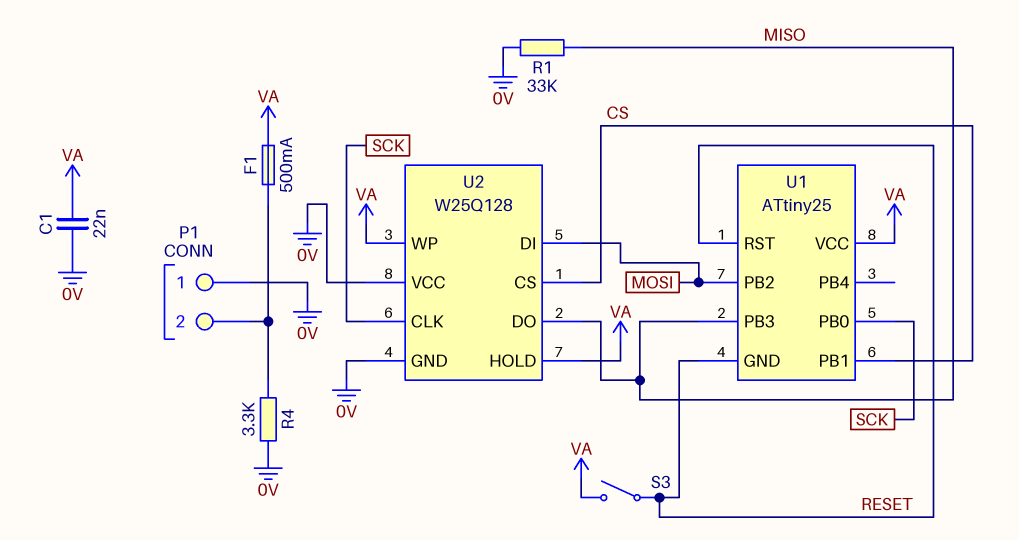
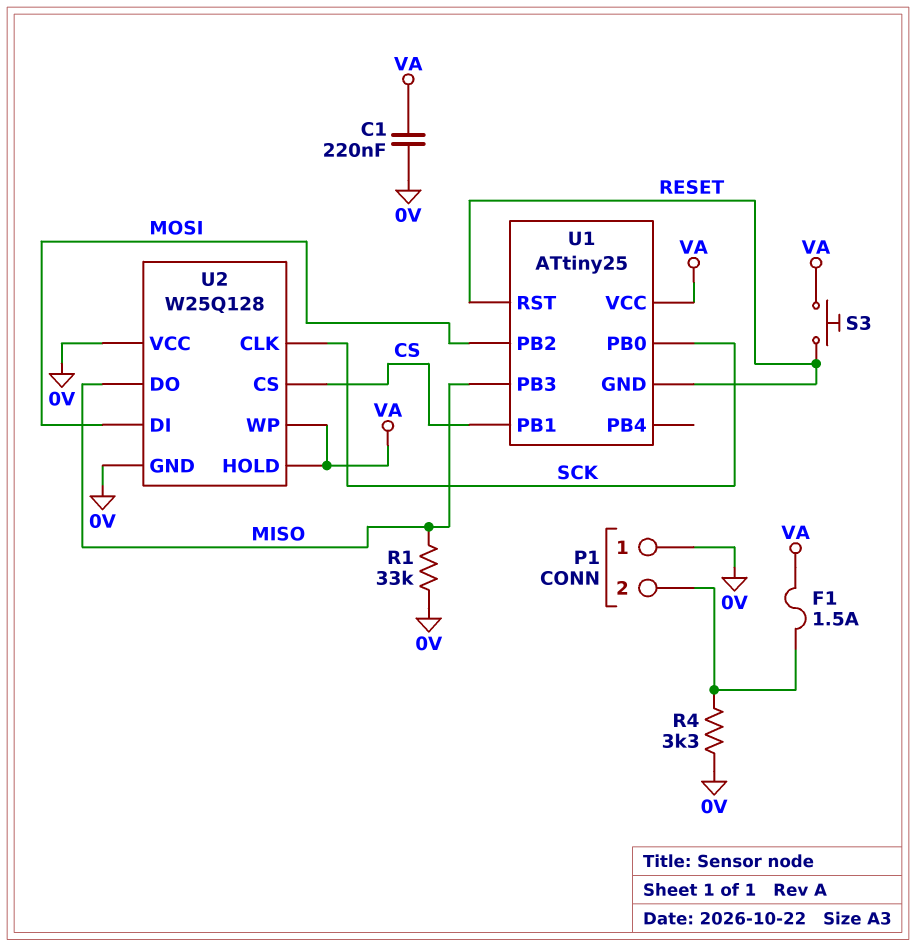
C1: 22nF (0V, VA) -> 220nF (0V, VA)
F1: 500mA (P1/2, VA) -> 1.5A (P1/2, VA)
S3: switch (RESET, VA) -> button (RESET, VA)

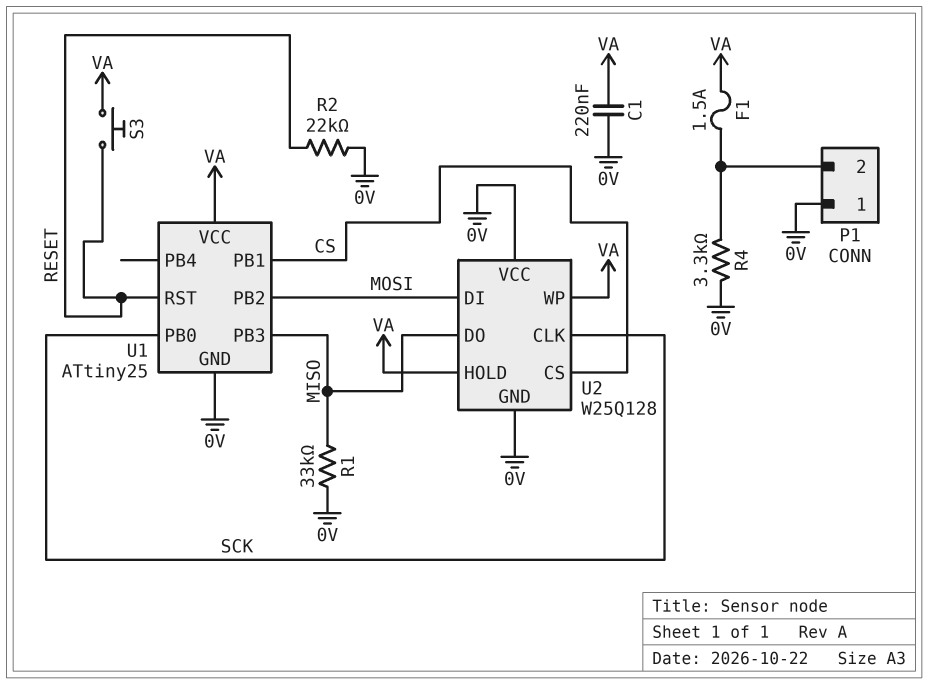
R2: none -> 22k (0V, RESET)
U1 pin GND: RESET -> 0V

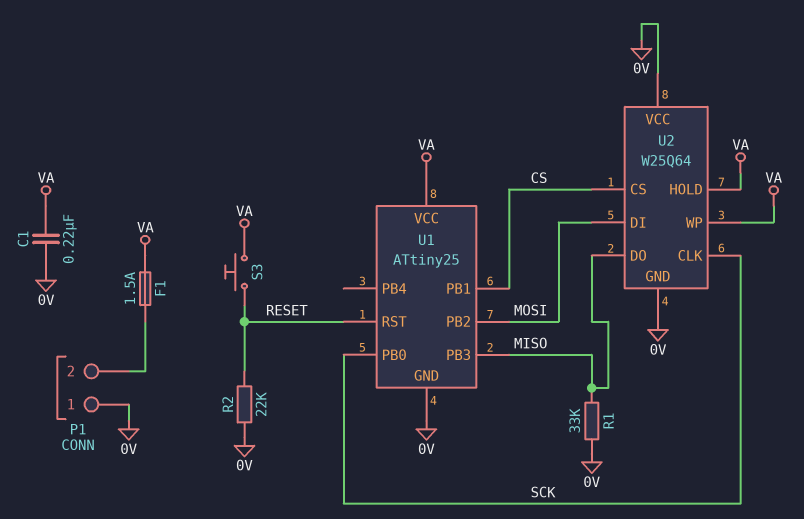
R4: 3.3k (0V, P1/2) -> none
U2: W25Q128 -> W25Q64

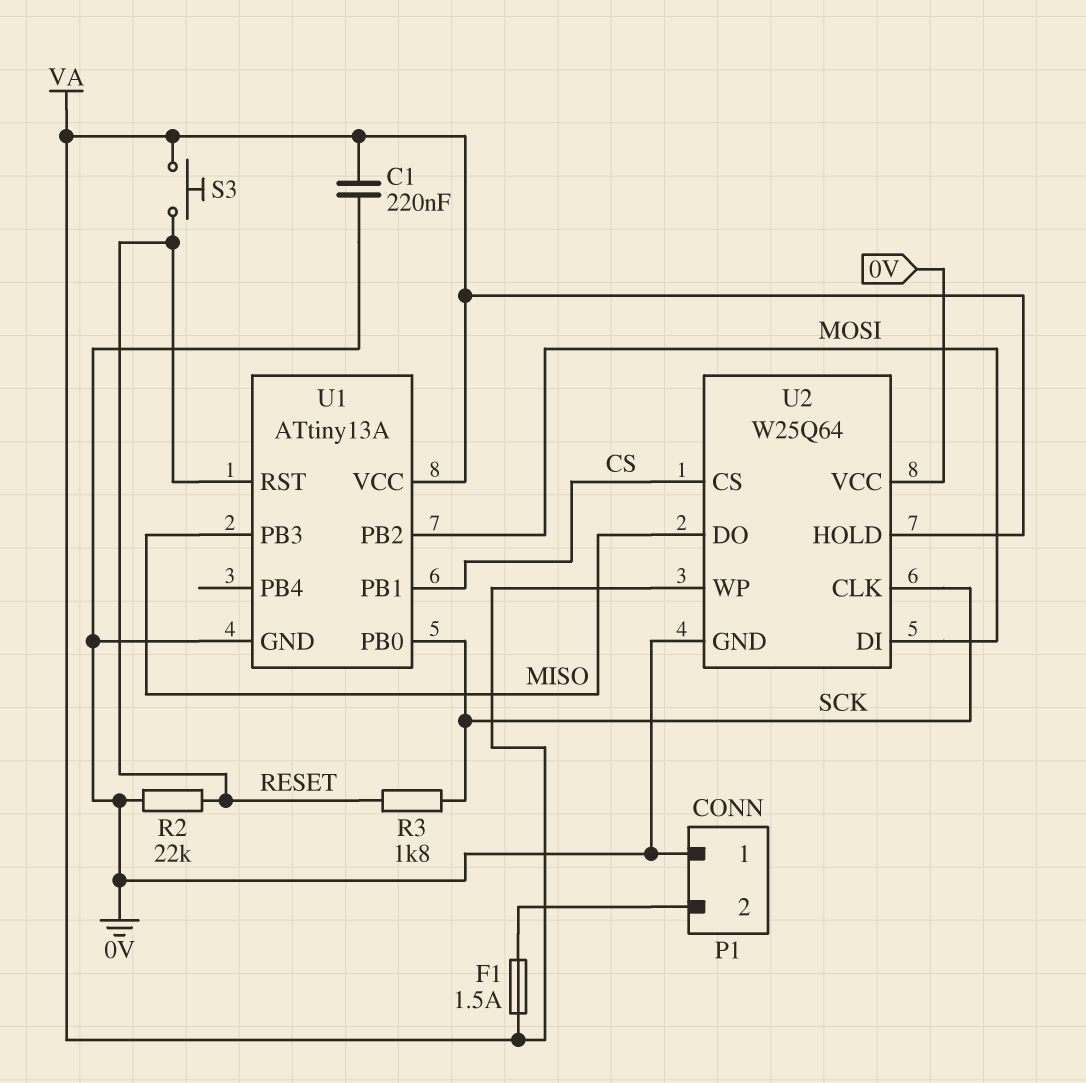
R1: 33k (0V, MISO) -> none
R3: none -> 1.8k (RESET, SCK)
U1: ATtiny25 -> ATtiny13A

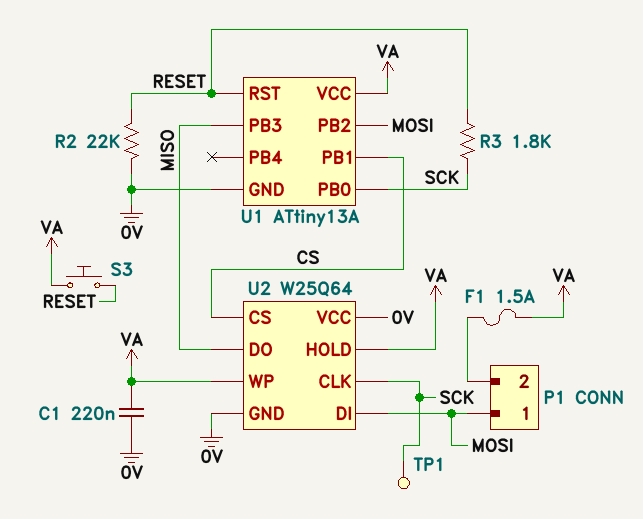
P1 pin 1: 0V -> MOSI
TP1: none -> test point (SCK)

